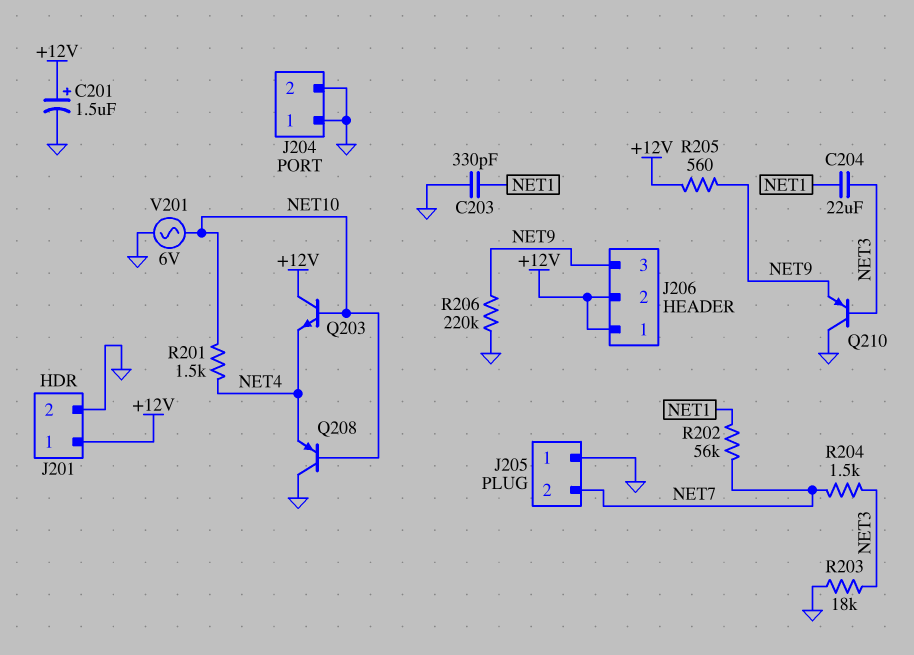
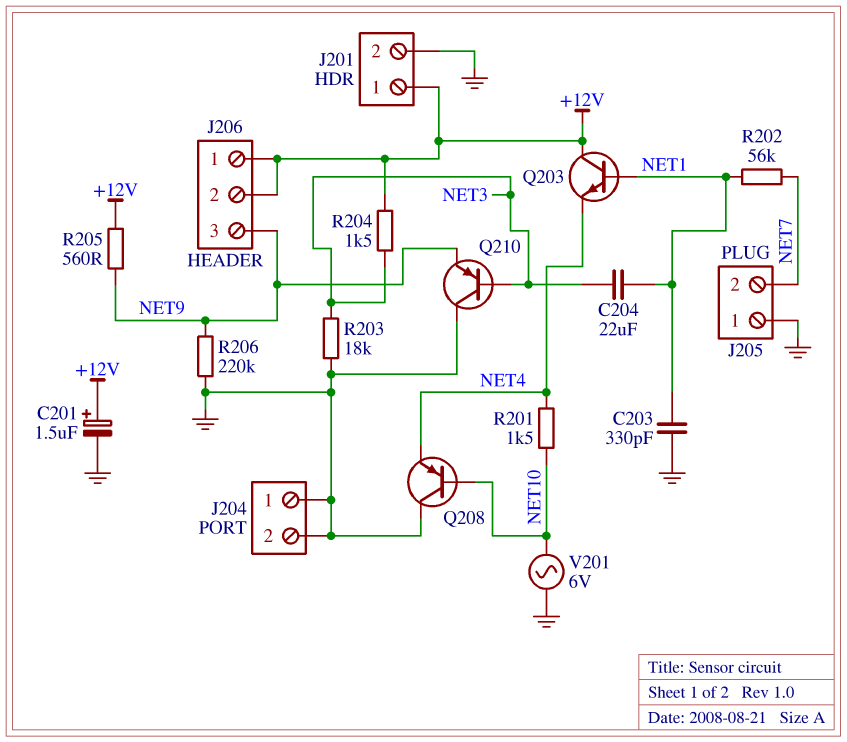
Q203: NPN (B NET10, C +12V, E NET4) -> NPN (B NET1, C +12V, E NET4)
R204: 1.5k (NET3, NET7) -> 1.5k (+12V, NET3)

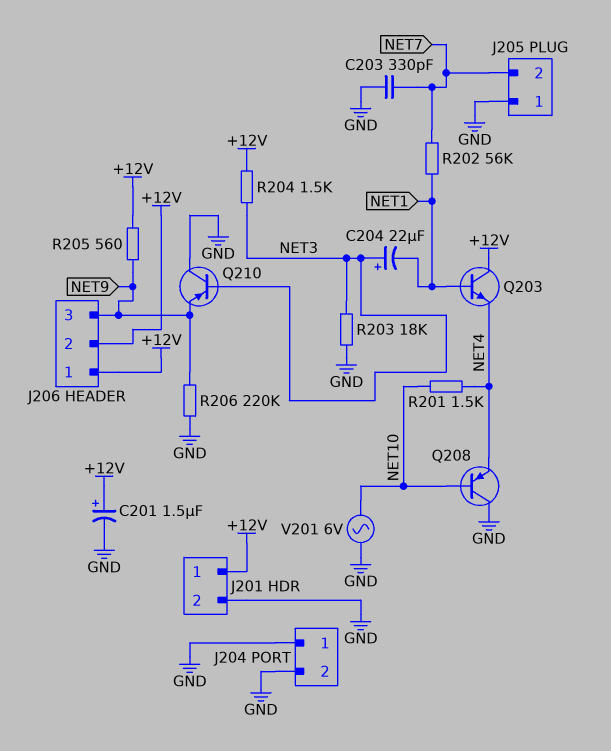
C203: 330pF (GND, NET1) -> 330pF (GND, NET7)
C204: 22uF (NET1, NET3) -> 22uF (plus NET3, minus NET1)

